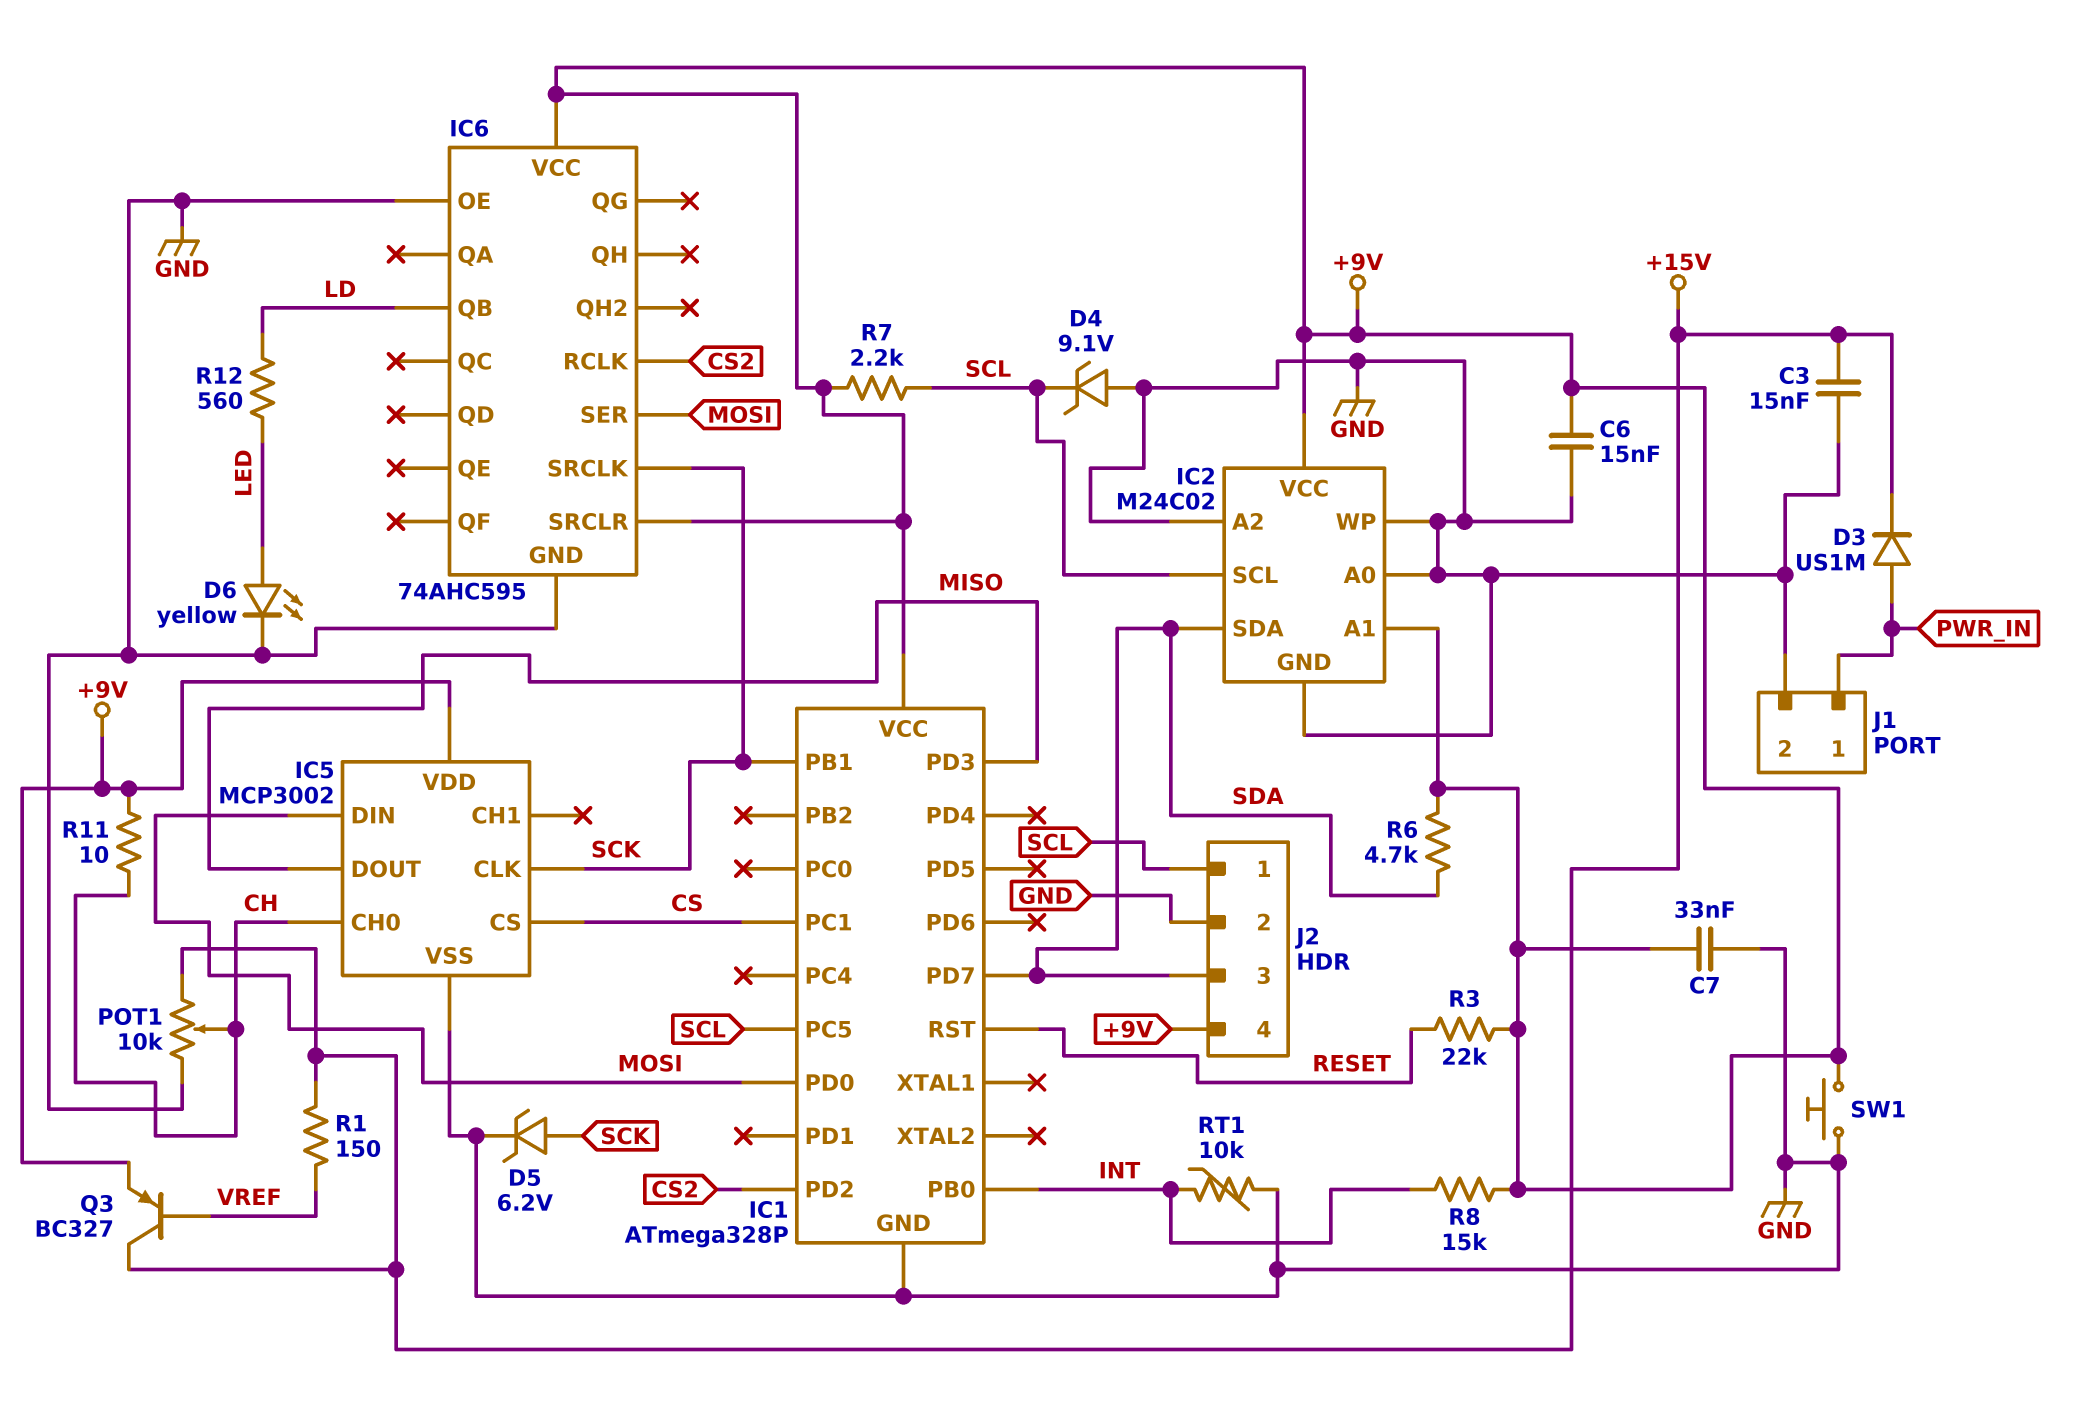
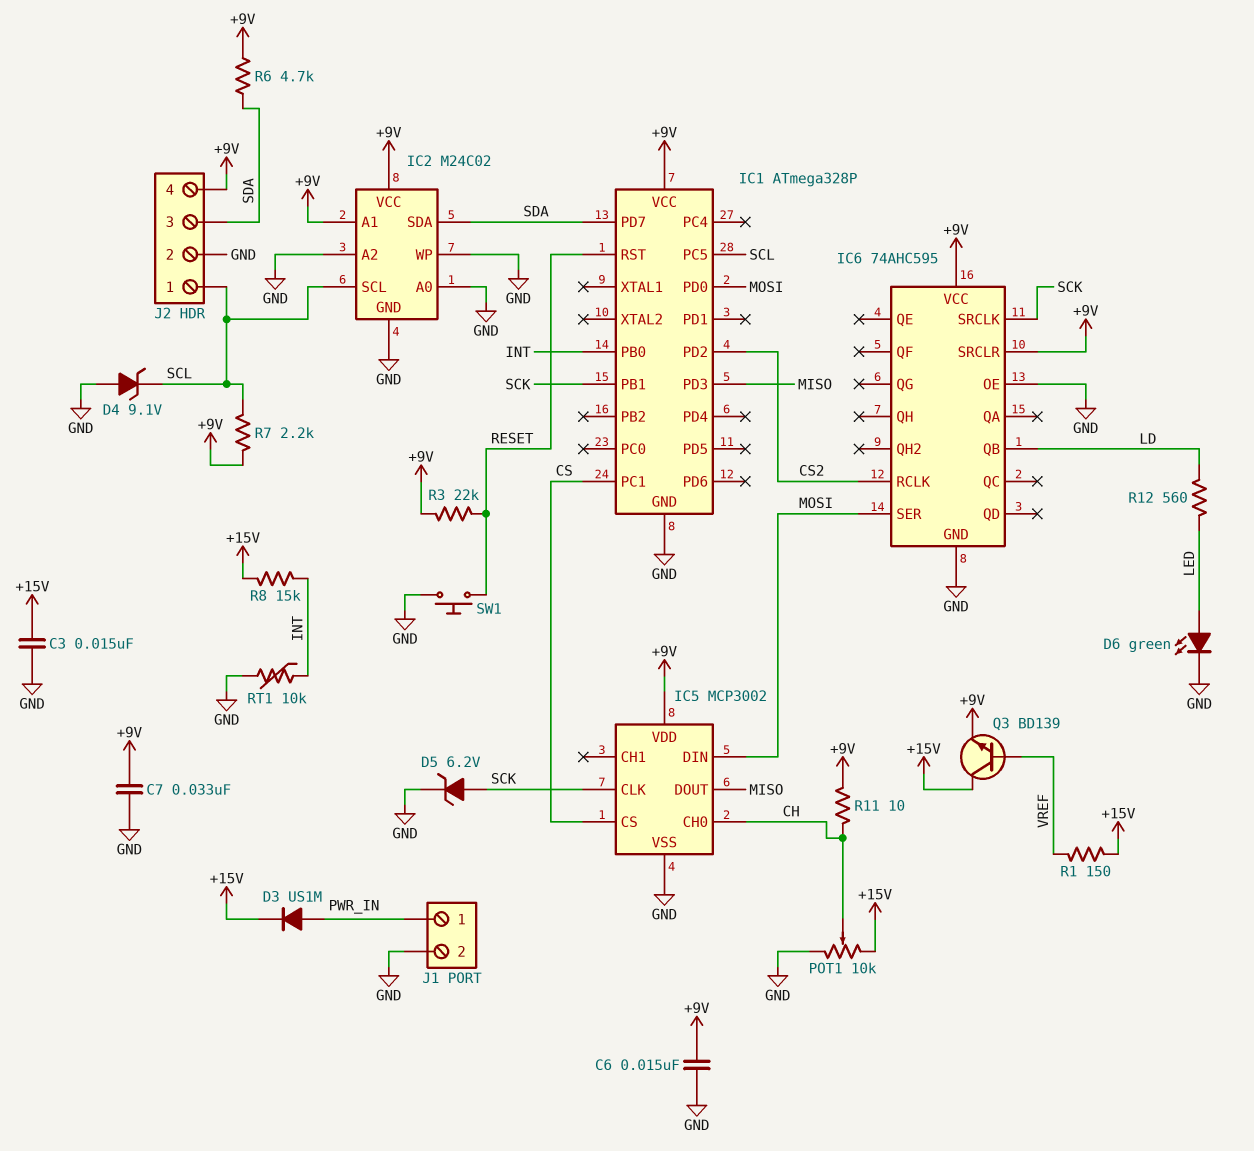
D6: LED yellow (A LED, K GND) -> LED green (A LED, K GND)
Q3: PNP BC327 (B VREF, C +15V, E +9V) -> NPN BD139 (B VREF, C +15V, E +9V)
R8: 15k (+9V, INT) -> 15k (+15V, INT)
SW1: button (+9V, GND) -> button (GND, RESET)

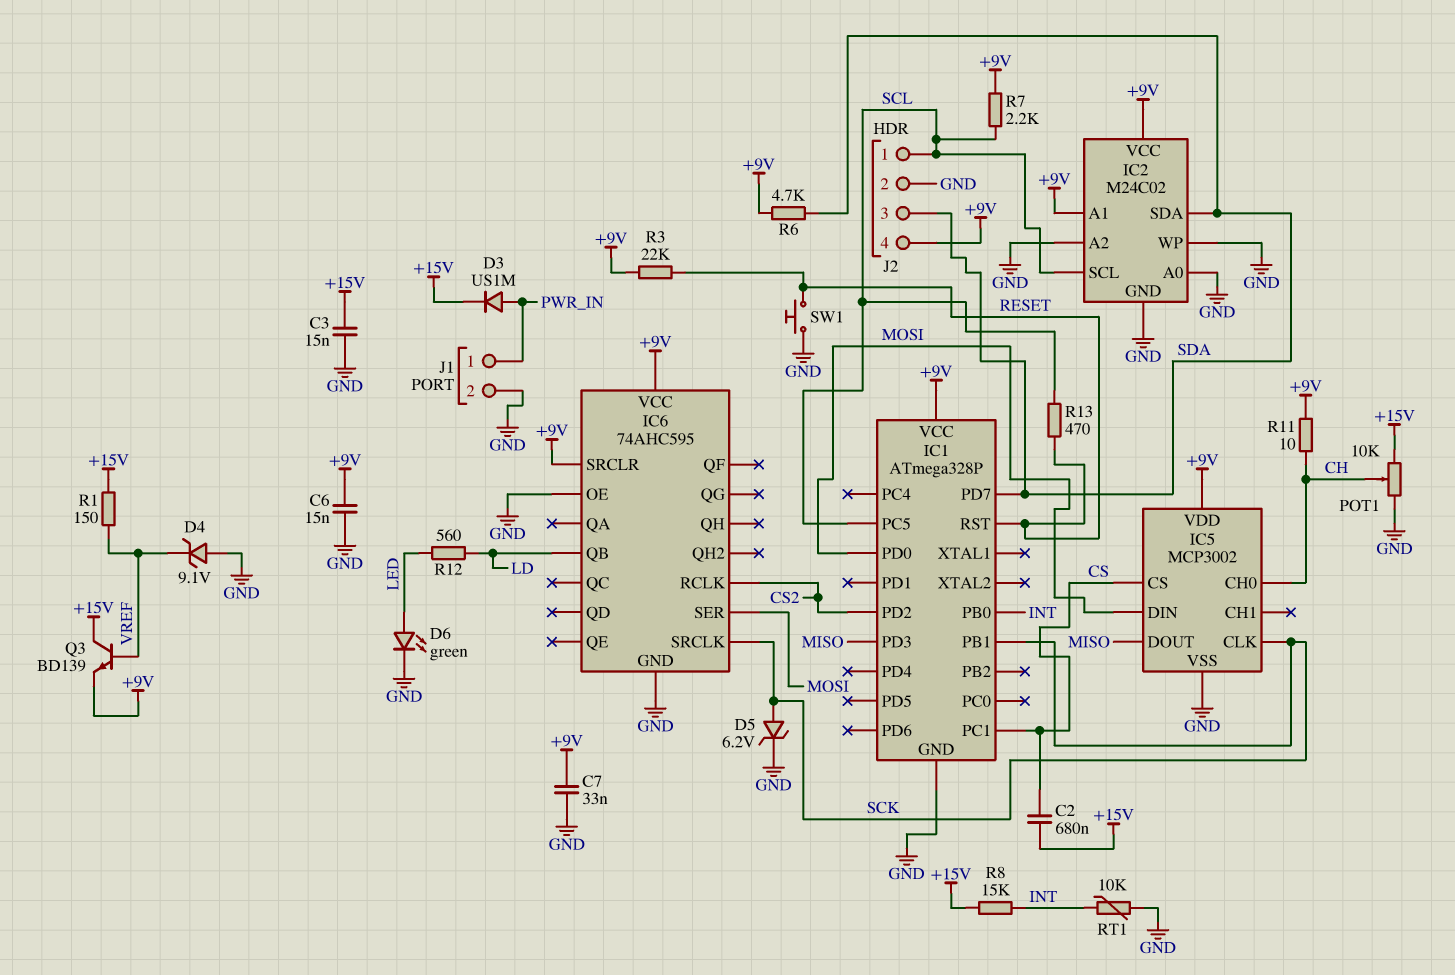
C2: none -> 680nF (+15V, CS)
D4: zener 9.1V (A GND, K SCL) -> zener 9.1V (A GND, K VREF)
R13: none -> 470 (RESET, SCL)

